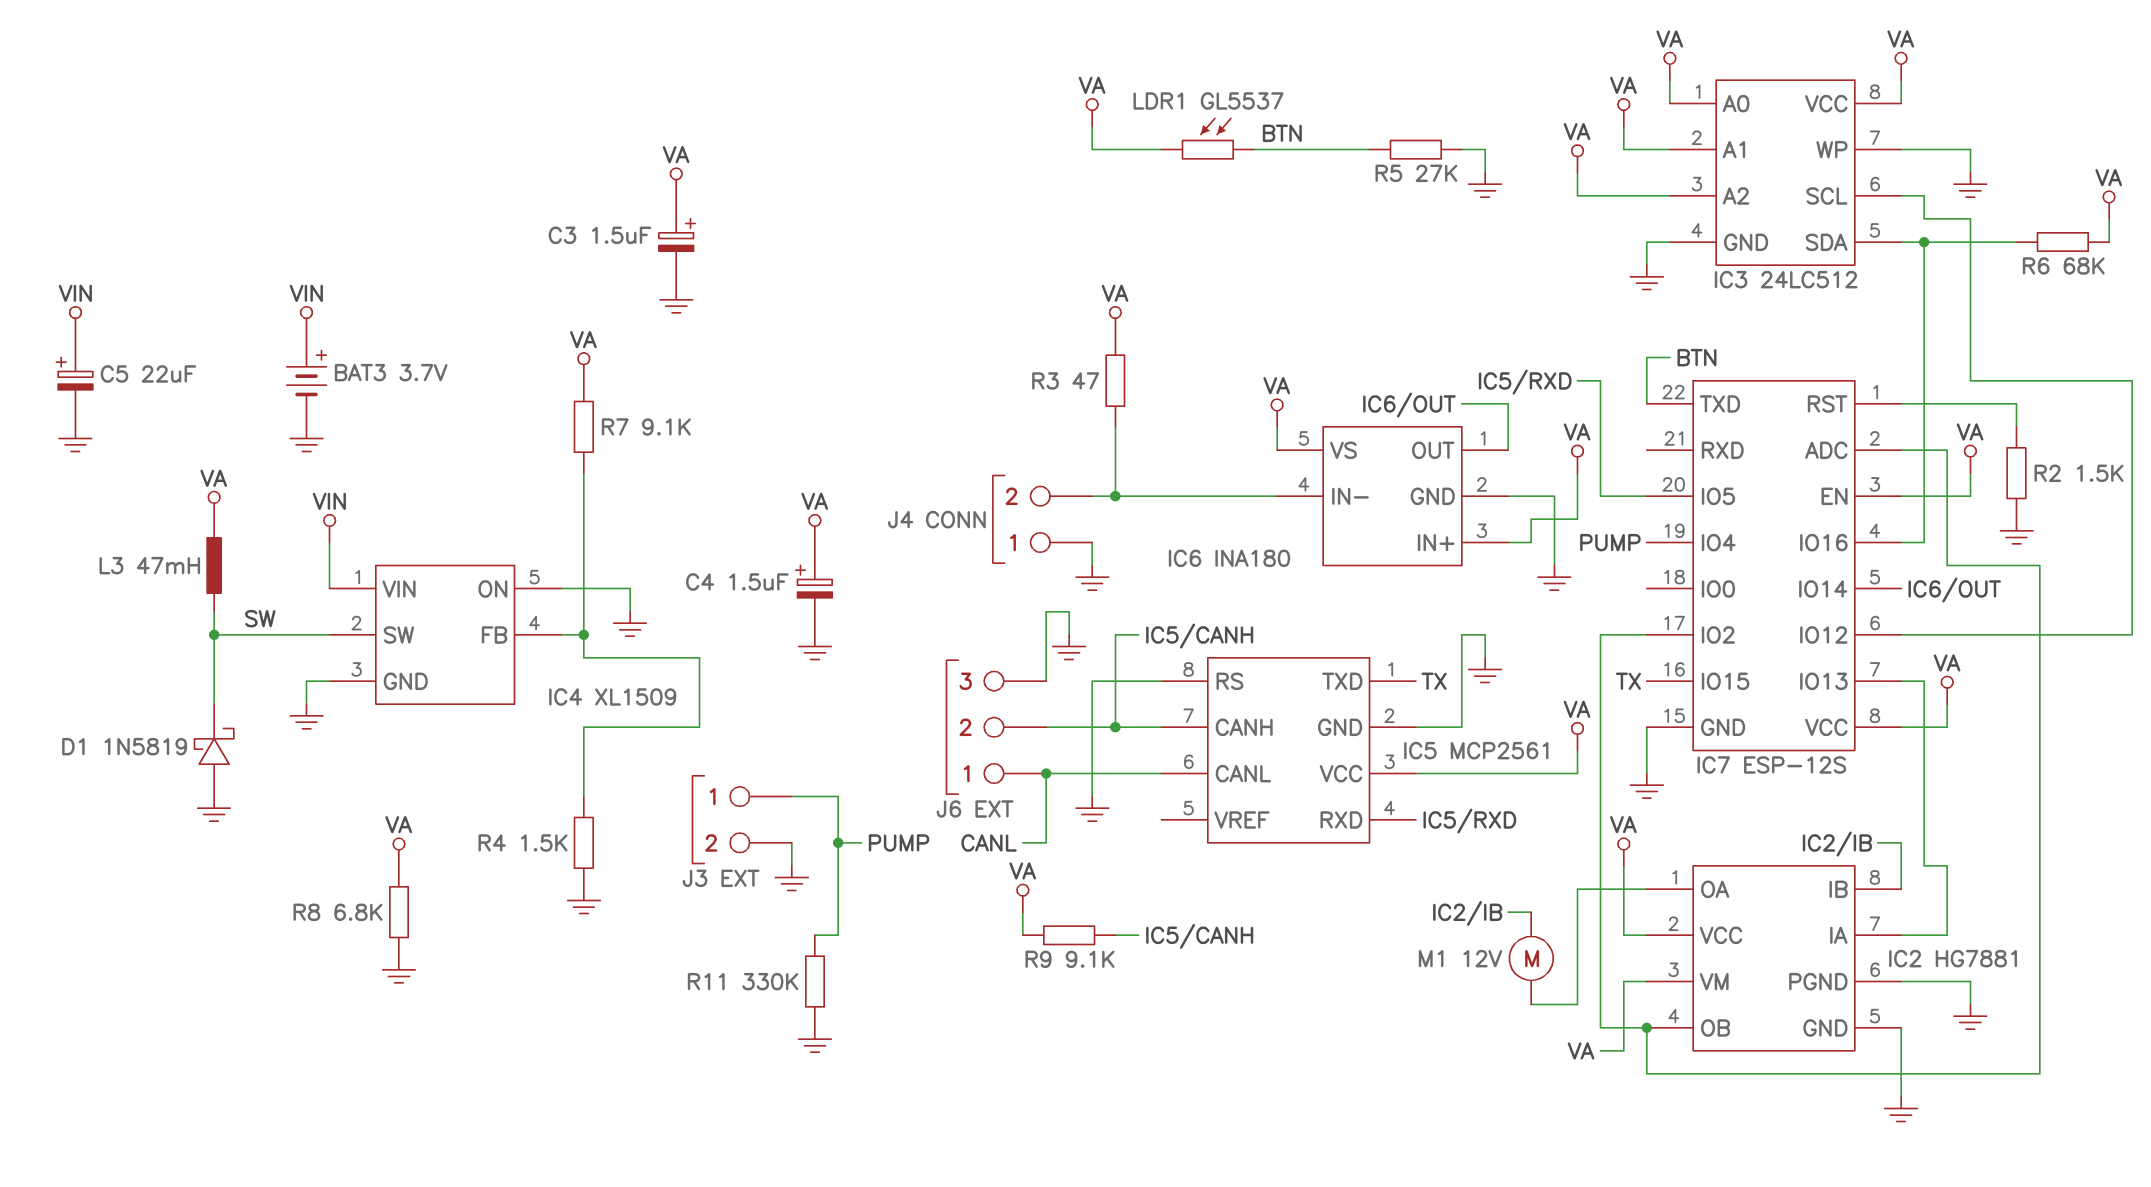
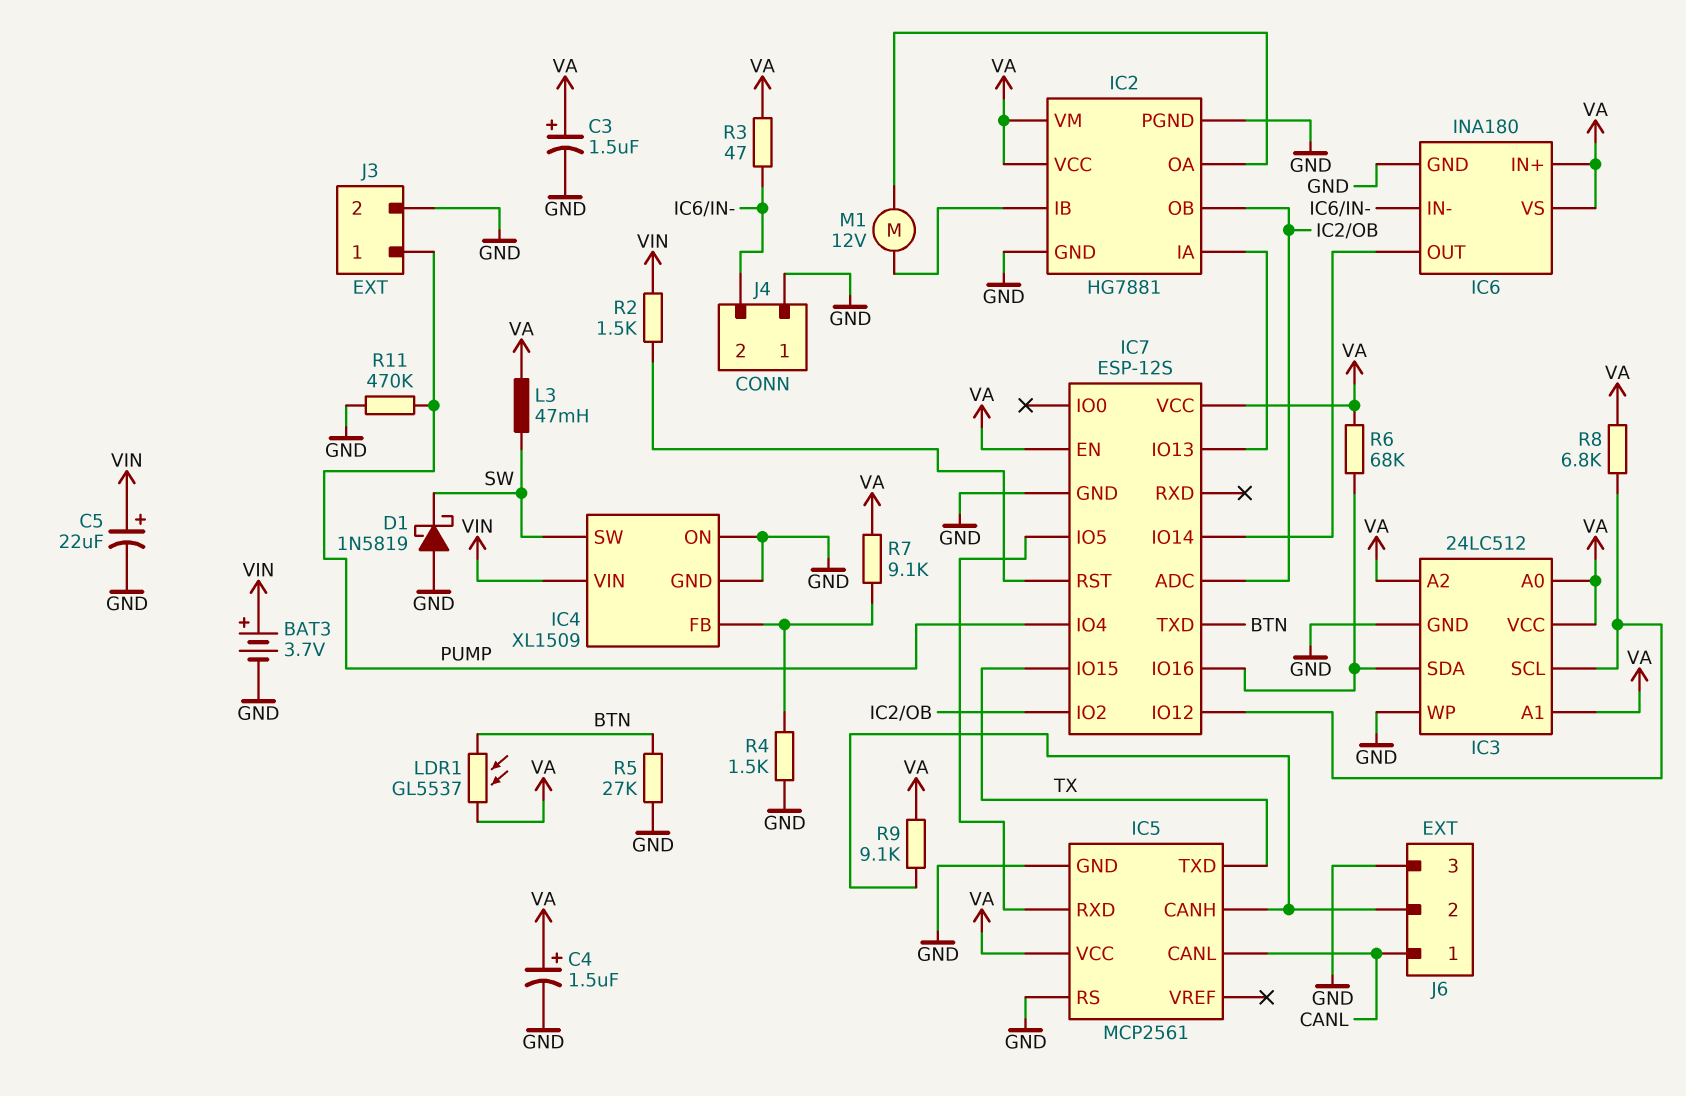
R2: 1.5k (GND, IC7/RST) -> 1.5k (IC7/RST, VIN)
R8: 6.8k (GND, VA) -> 6.8k (IC3/SCL, VA)
R11: 330k (GND, PUMP) -> 470k (GND, PUMP)

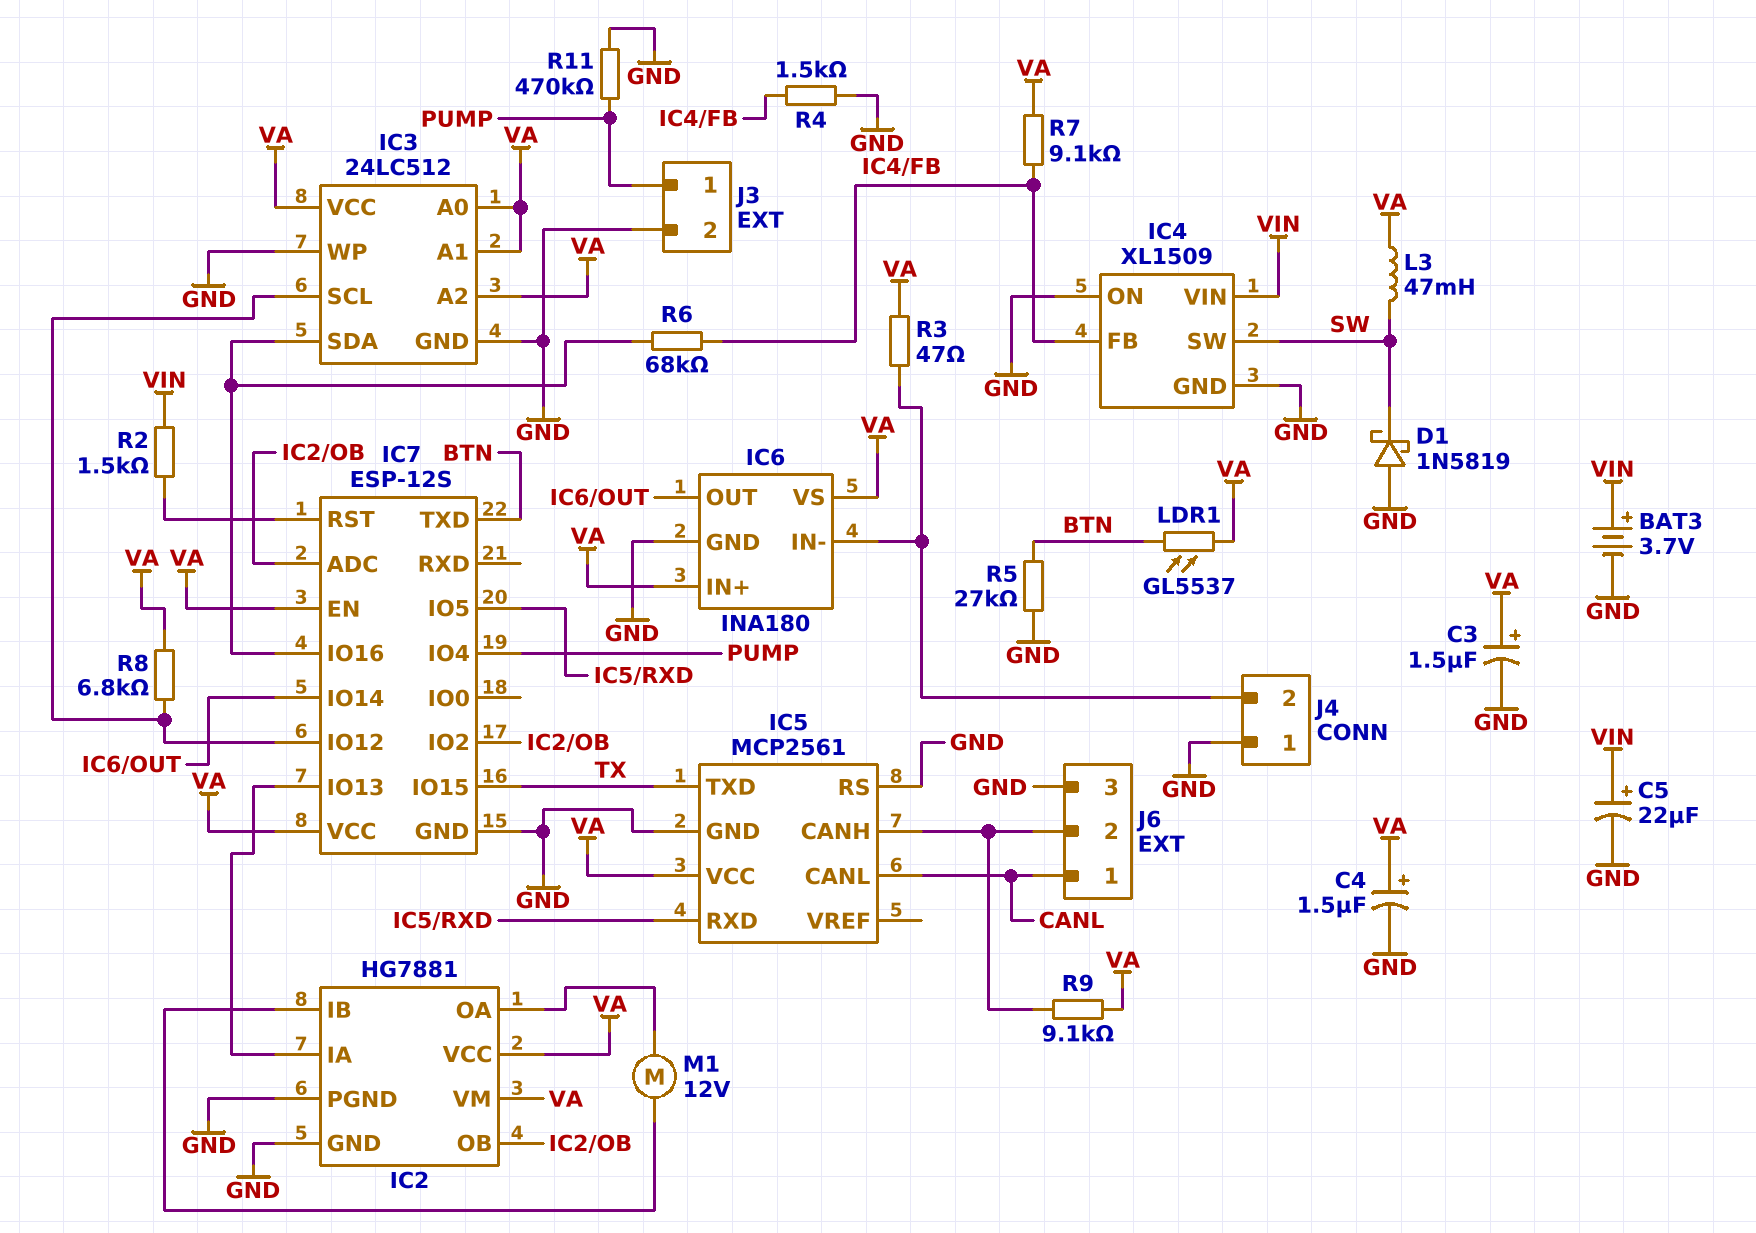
R6: 68k (IC3/SDA, VA) -> 68k (IC3/SDA, IC4/FB)

